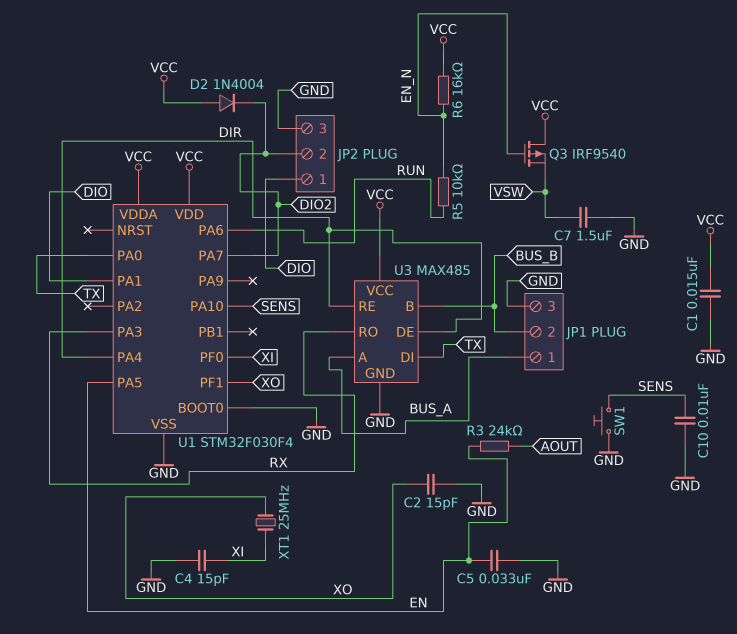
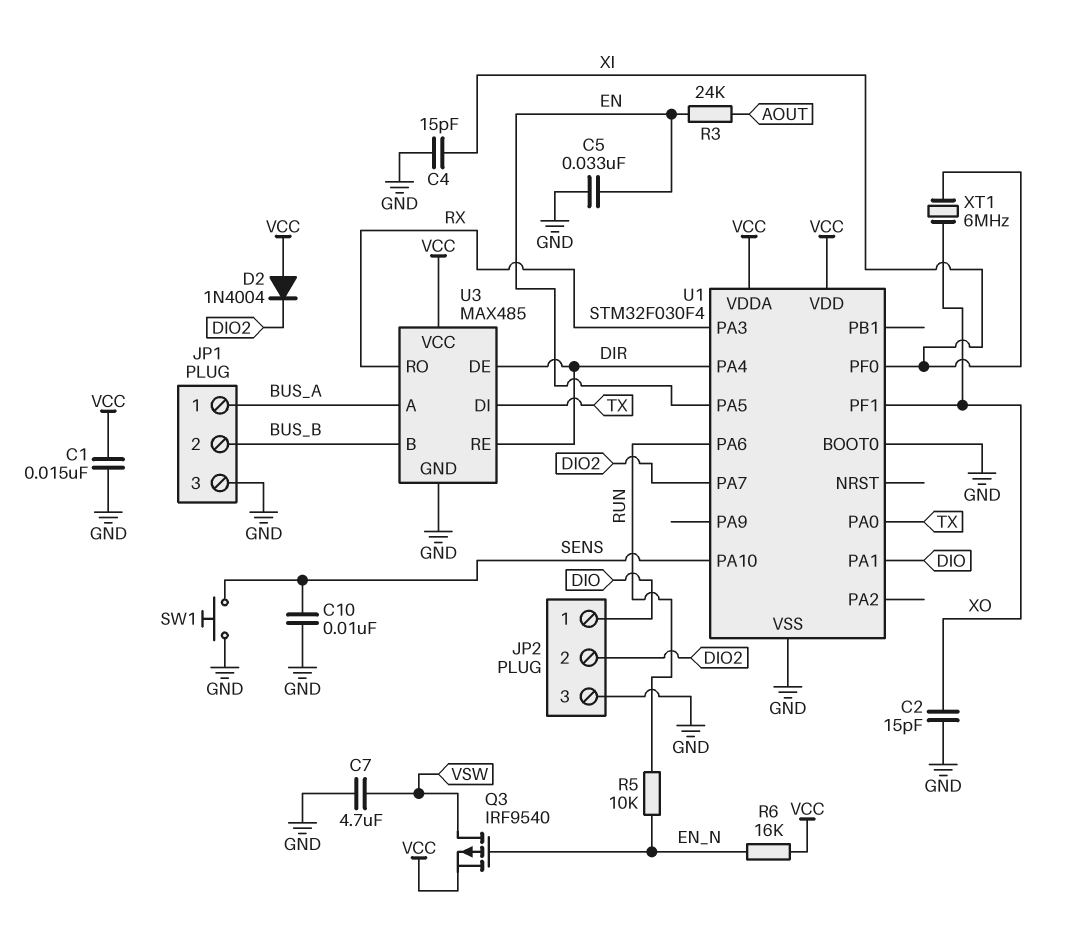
C7: 1.5uF (GND, VSW) -> 4.7uF (GND, VSW)
Q3: PMOS IRF9540 (G EN_N, D VCC, S VSW) -> PMOS IRF9540 (G EN_N, D VSW, S VCC)
XT1: 25MHz (XI, XO) -> 6MHz (XI, XO)

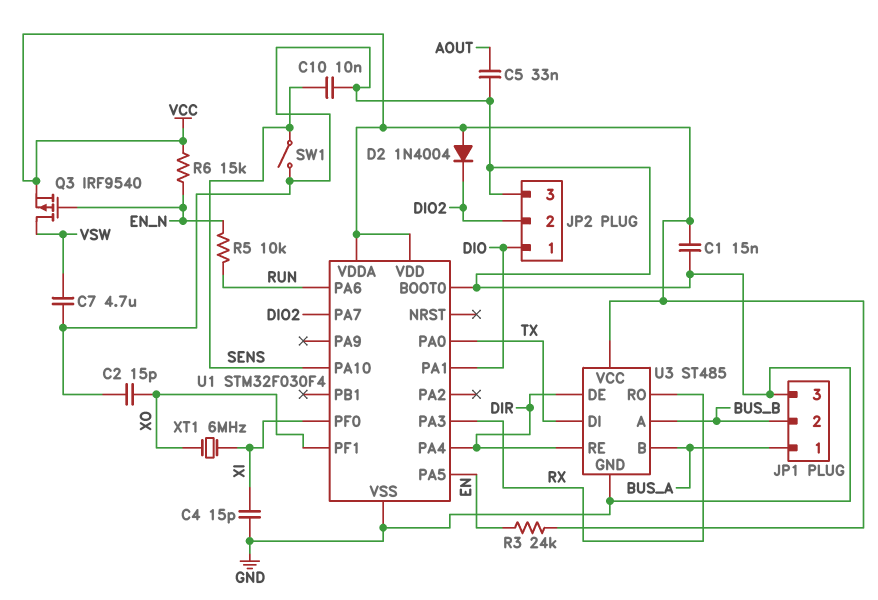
C5: 33nF (EN, GND) -> 33nF (AOUT, GND)
R3: 24k (AOUT, EN) -> 24k (EN, VCC)
R6: 16k (EN_N, VCC) -> 15k (EN_N, VCC)
SW1: button (GND, SENS) -> switch (GND, SENS)
U3: MAX485 -> ST485
U3 pin A: BUS_A -> BUS_B
U3 pin B: BUS_B -> BUS_A

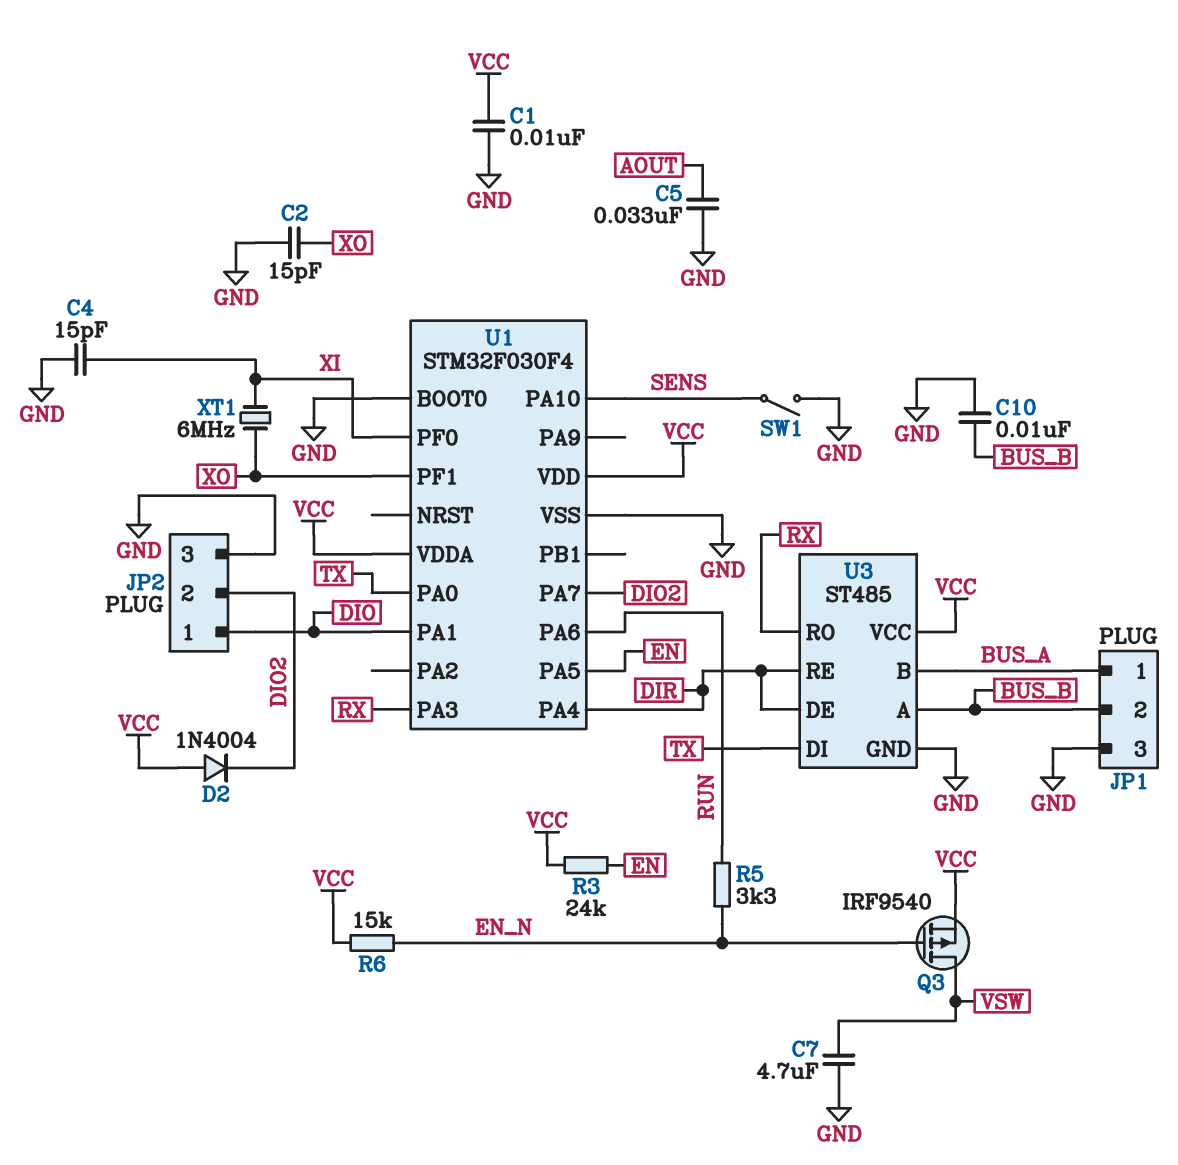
C1: 15nF (GND, VCC) -> 10nF (GND, VCC)
C10: 10nF (GND, SENS) -> 10nF (BUS_B, GND)
R5: 10k (EN_N, RUN) -> 3.3k (EN_N, RUN)

